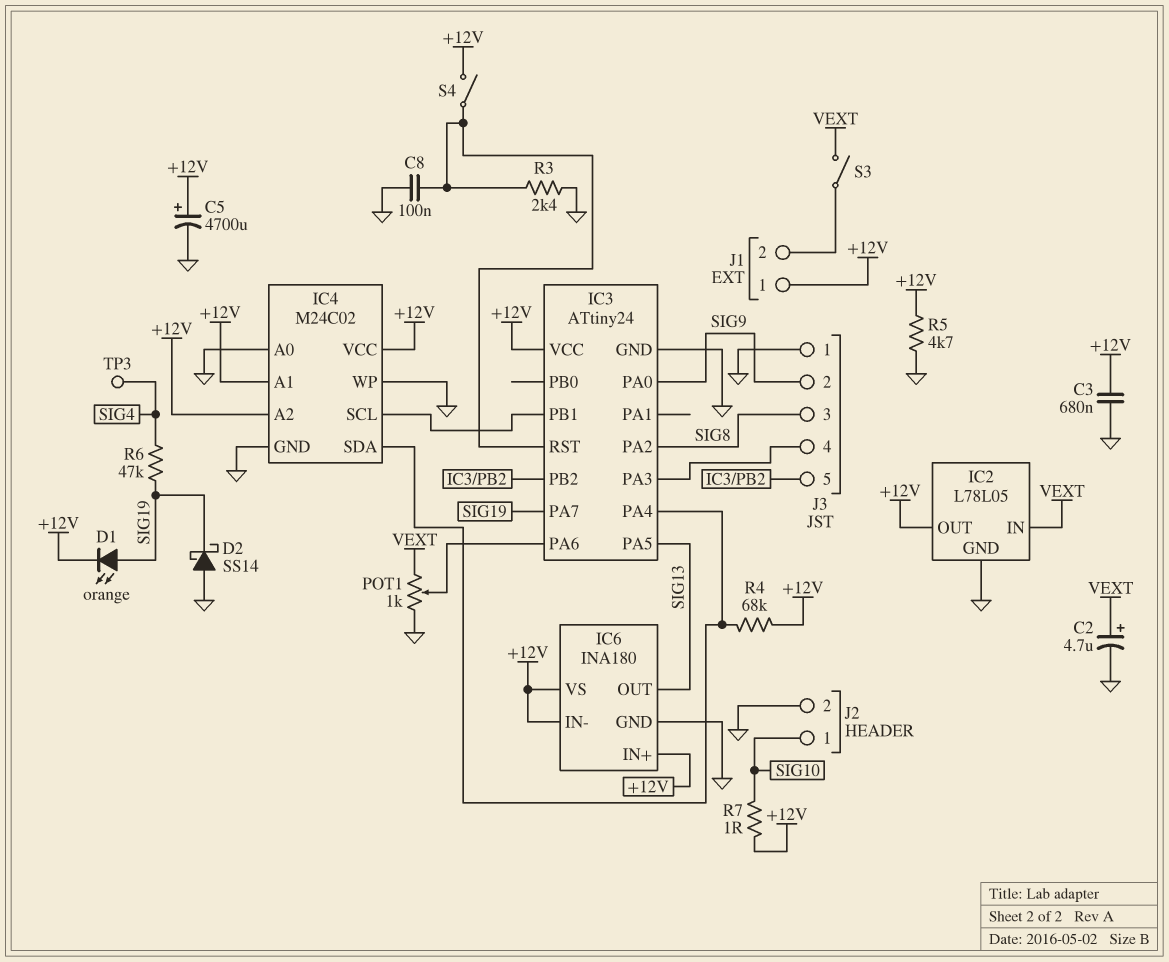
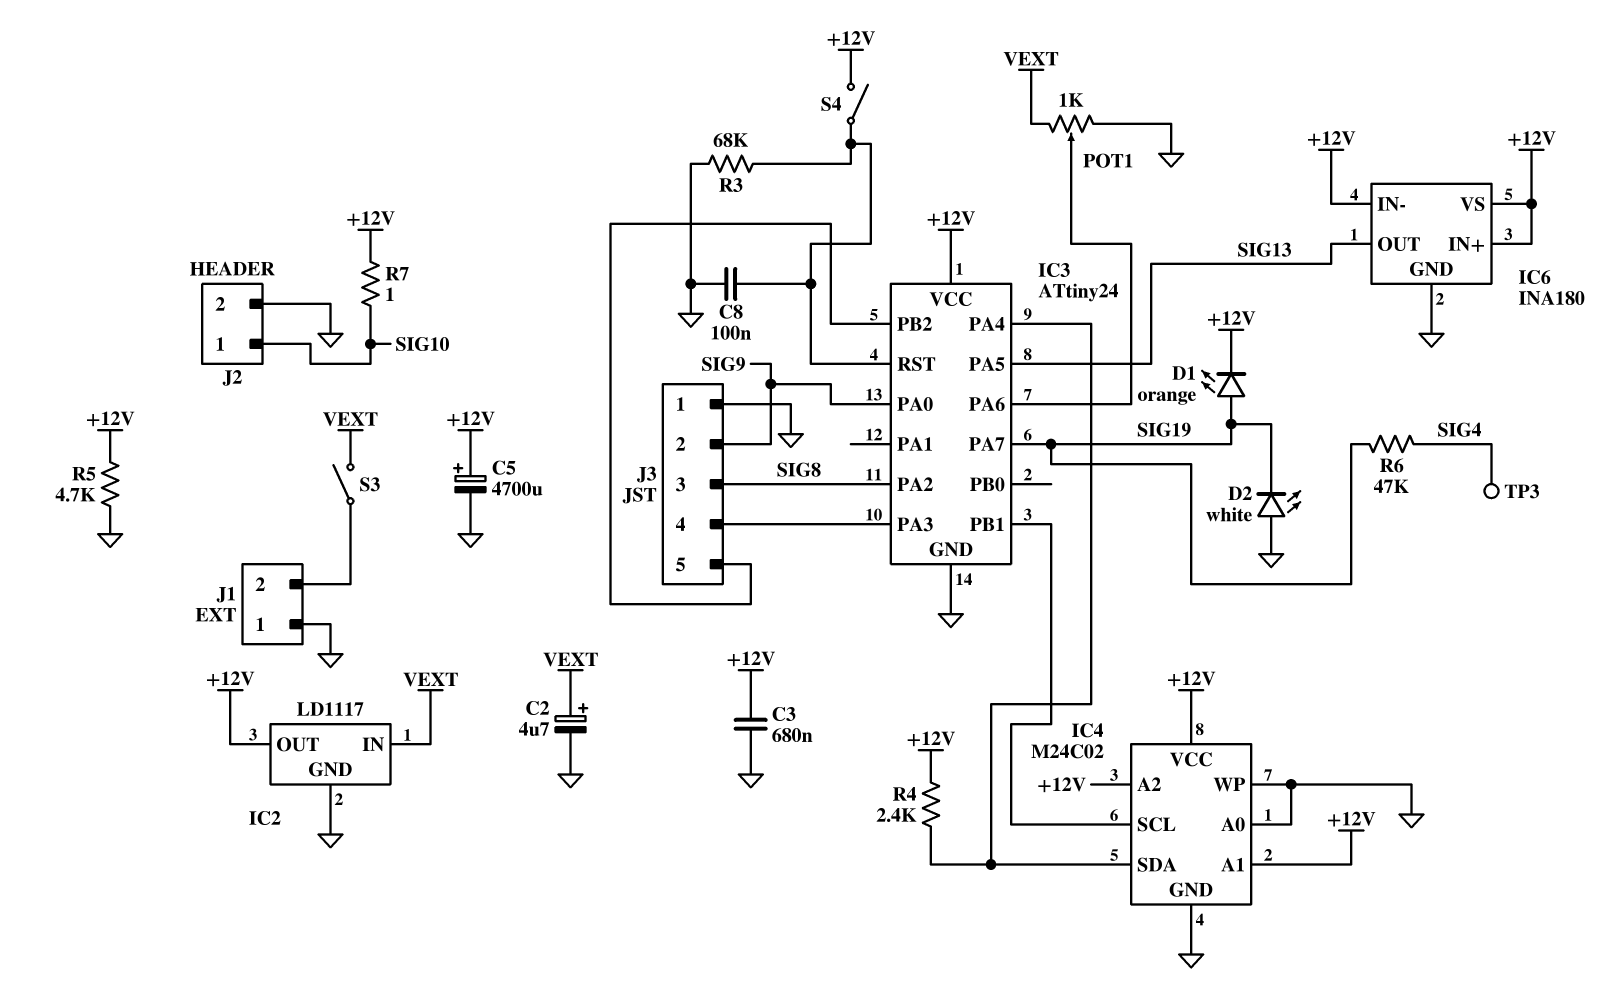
D2: schottky SS14 (A GND, K SIG19) -> LED white (A GND, K SIG19)
IC2: L78L05 -> LD1117
J1 pin 1: +12V -> GND
R3: 2.4k (GND, IC3/RST) -> 68k (GND, IC3/RST)
R4: 68k (+12V, IC3/PA4) -> 2.4k (+12V, IC3/PA4)

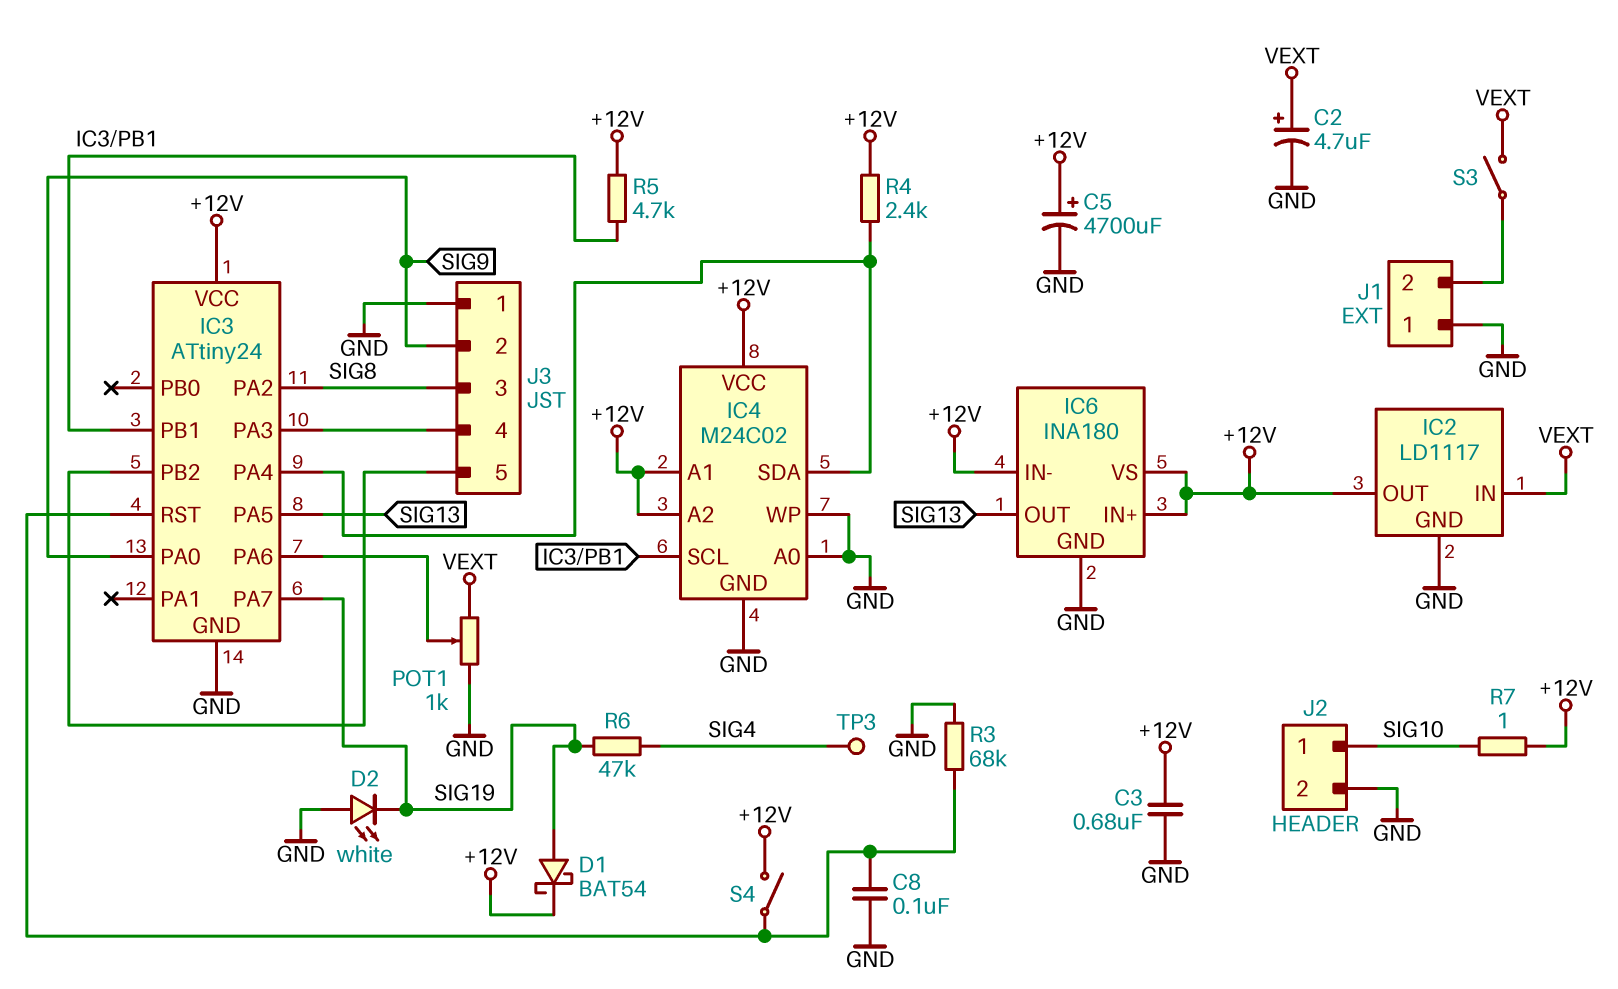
D1: LED orange (A SIG19, K +12V) -> schottky BAT54 (A SIG19, K +12V)
R5: 4.7k (+12V, GND) -> 4.7k (+12V, IC3/PB1)

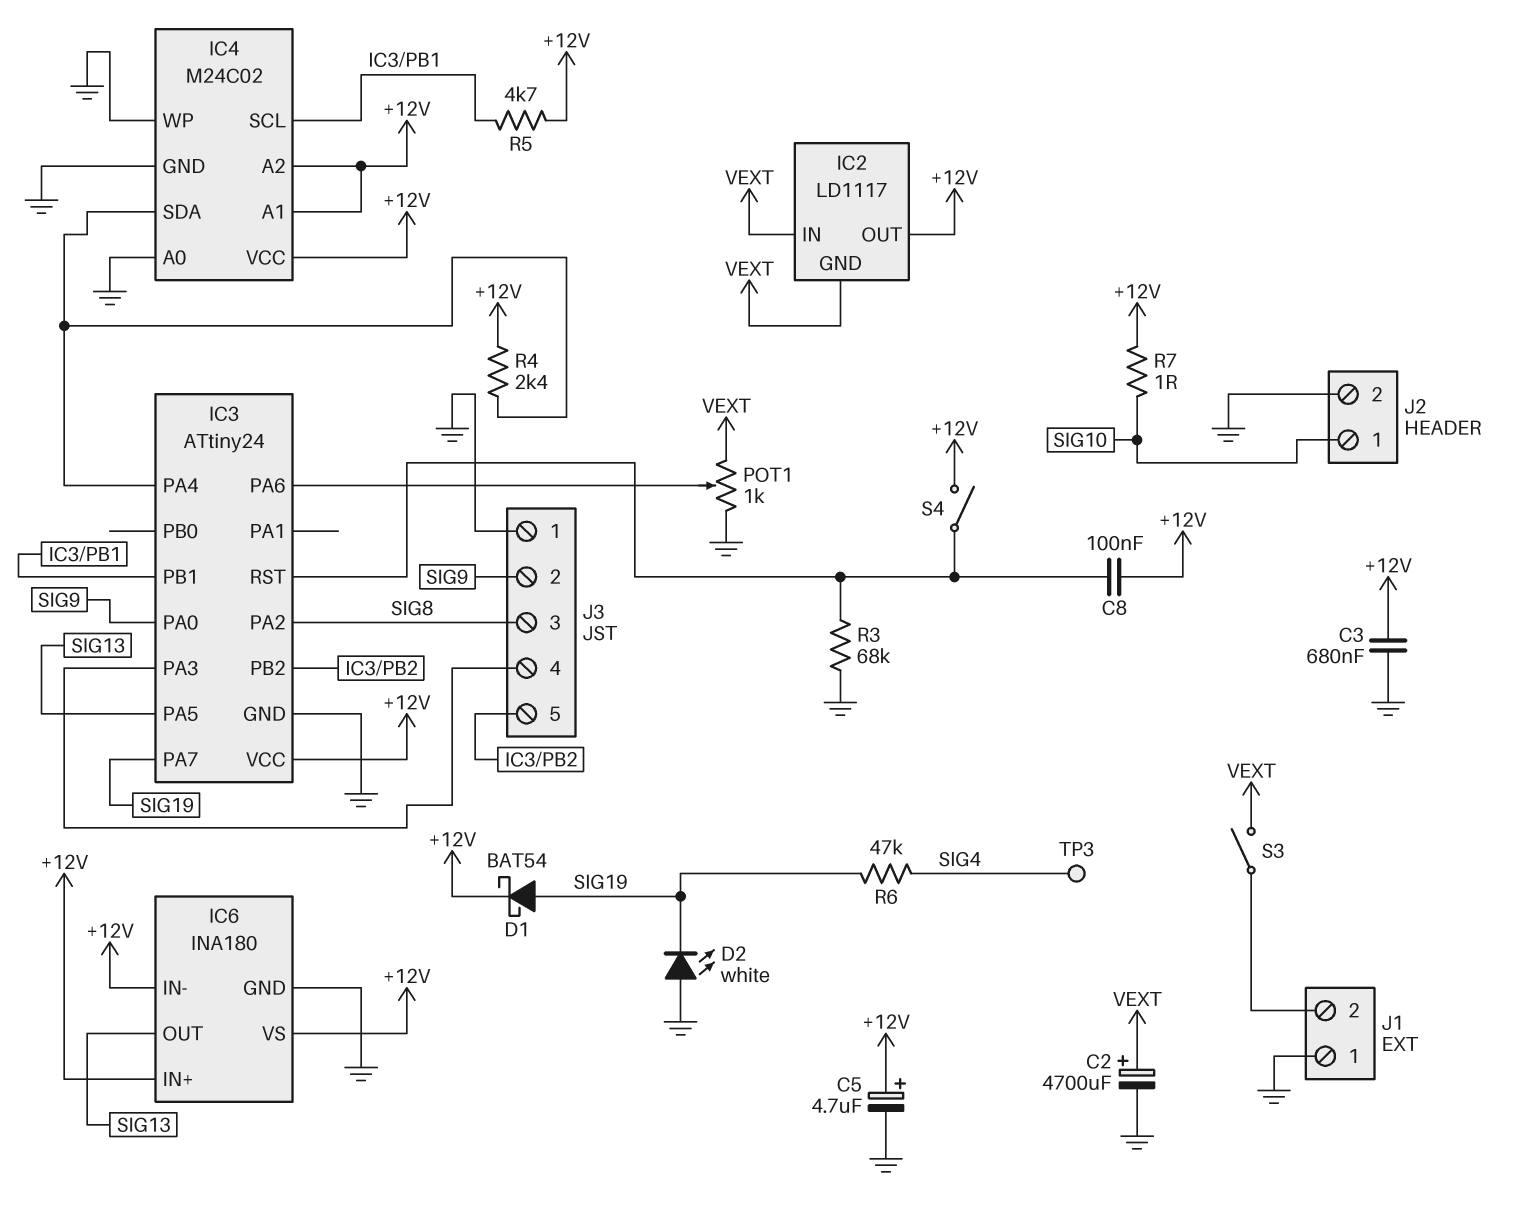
C2: 4.7uF (plus VEXT, minus GND) -> 4700uF (plus VEXT, minus GND)
C5: 4700uF (plus +12V, minus GND) -> 4.7uF (plus +12V, minus GND)
C8: 100nF (GND, IC3/RST) -> 100nF (+12V, IC3/RST)
IC2 pin GND: GND -> VEXT

